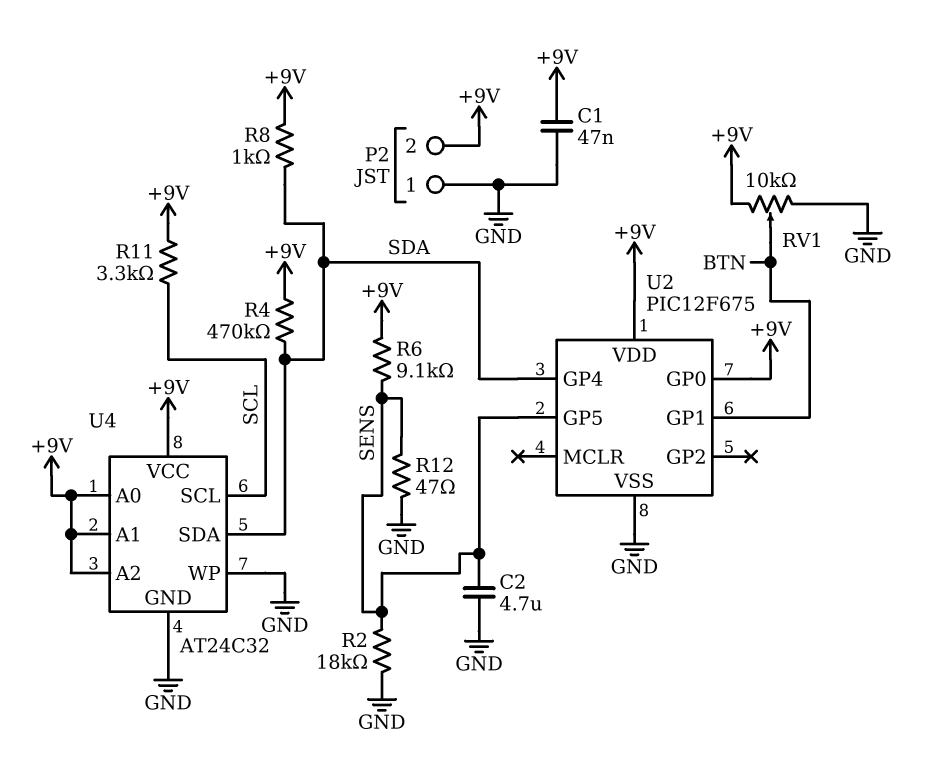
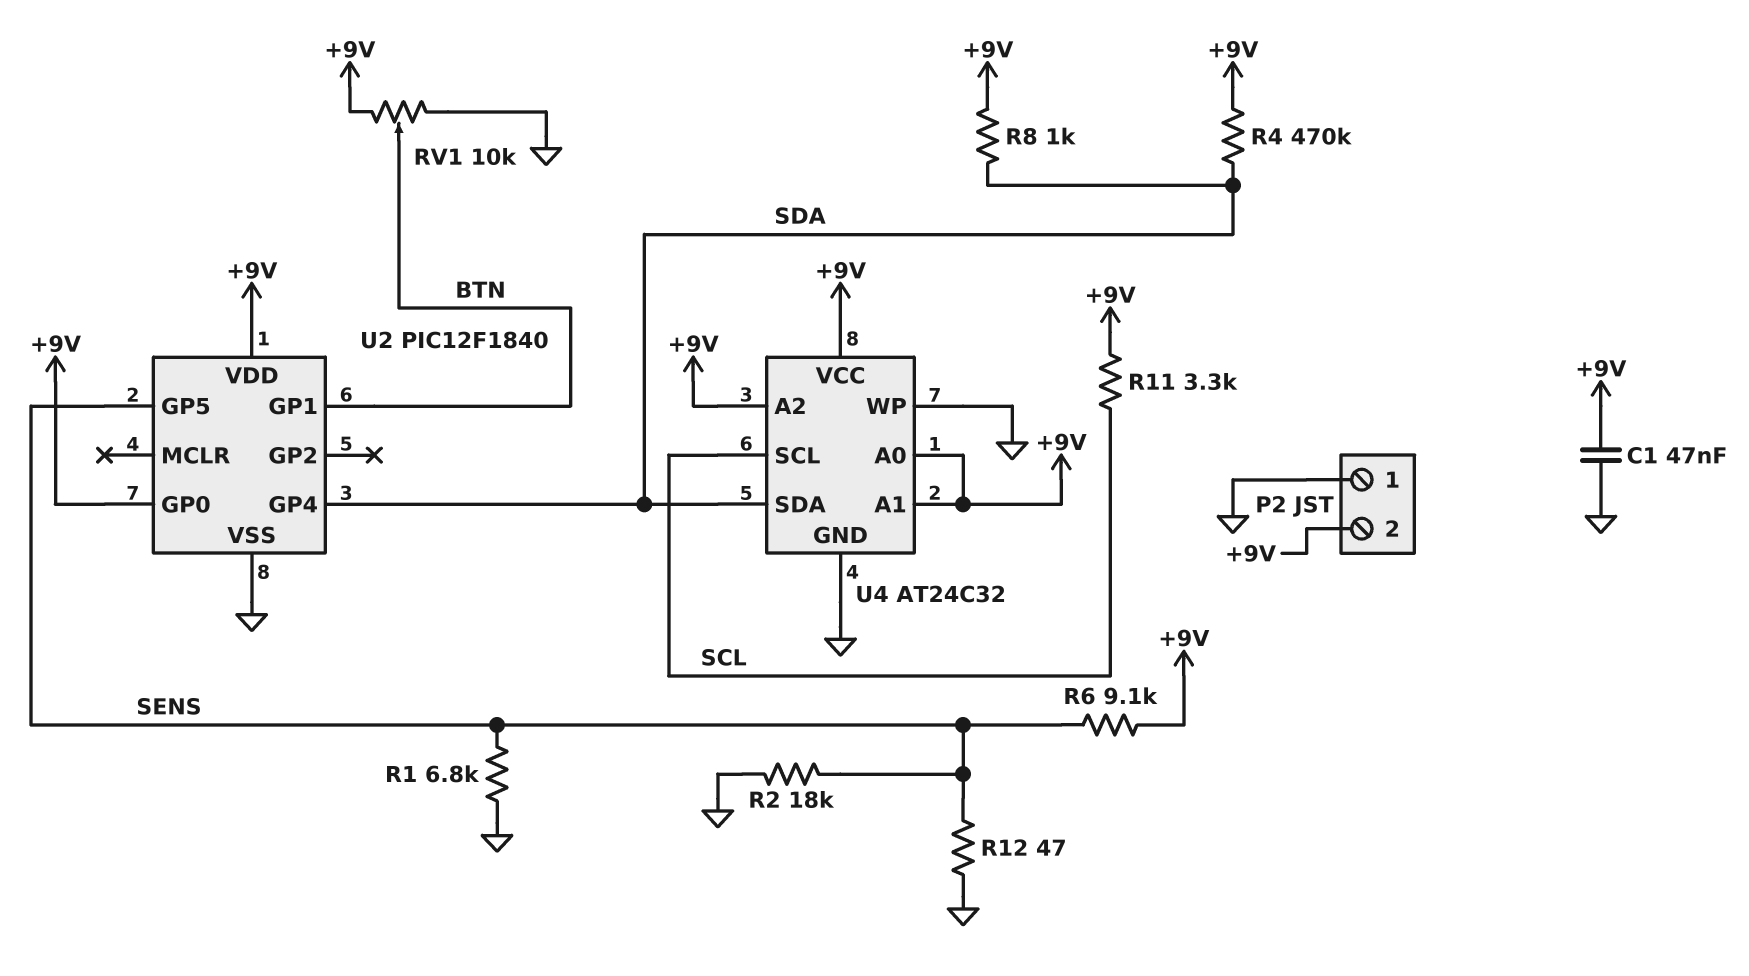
C2: 4.7uF (GND, SENS) -> none
R1: none -> 6.8k (GND, SENS)
U2: PIC12F675 -> PIC12F1840

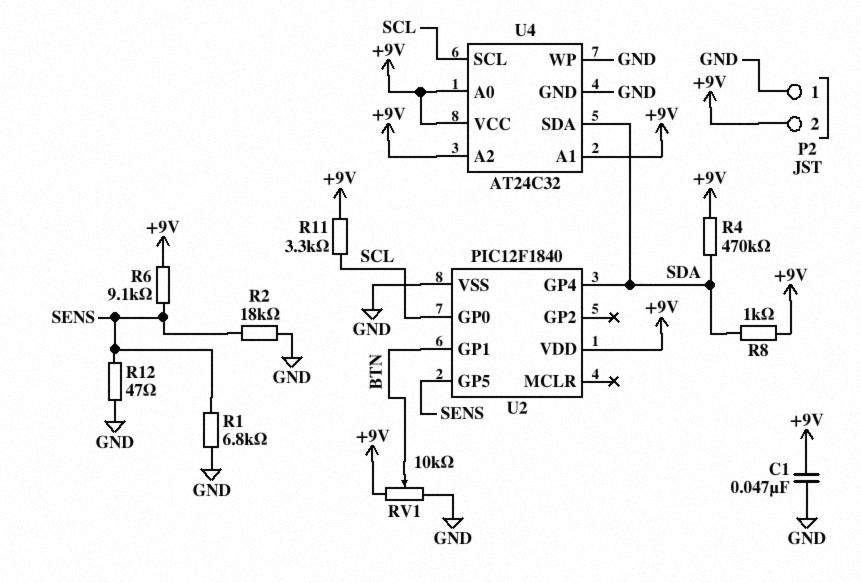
U2 pin GP0: +9V -> SCL

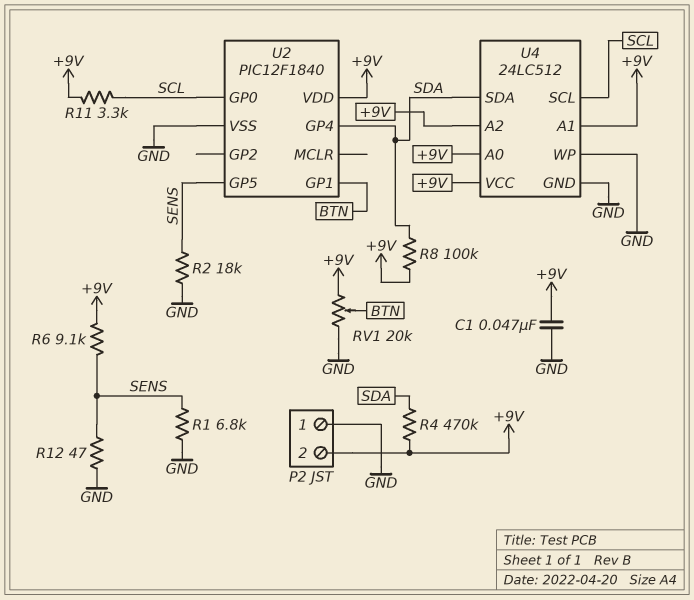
R8: 1k (+9V, SDA) -> 100k (+9V, SDA)
RV1: 10k (+9V, GND, wiper BTN) -> 20k (+9V, GND, wiper BTN)
U4: AT24C32 -> 24LC512

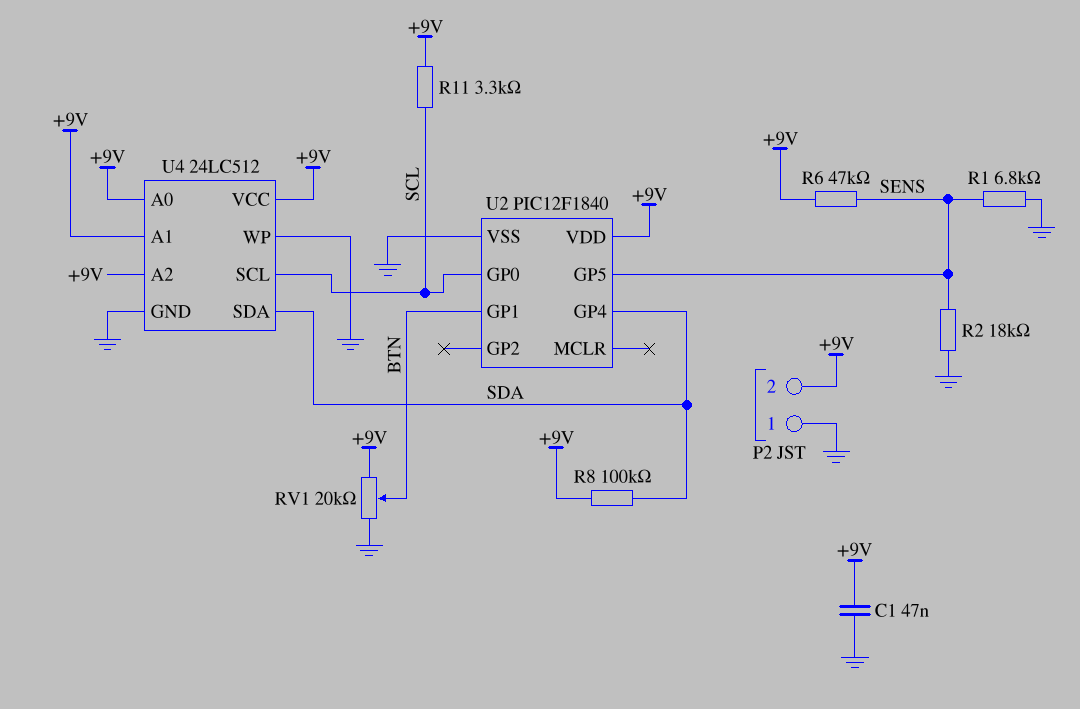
R4: 470k (+9V, SDA) -> none
R6: 9.1k (+9V, SENS) -> 47k (+9V, SENS)
R12: 47 (GND, SENS) -> none

